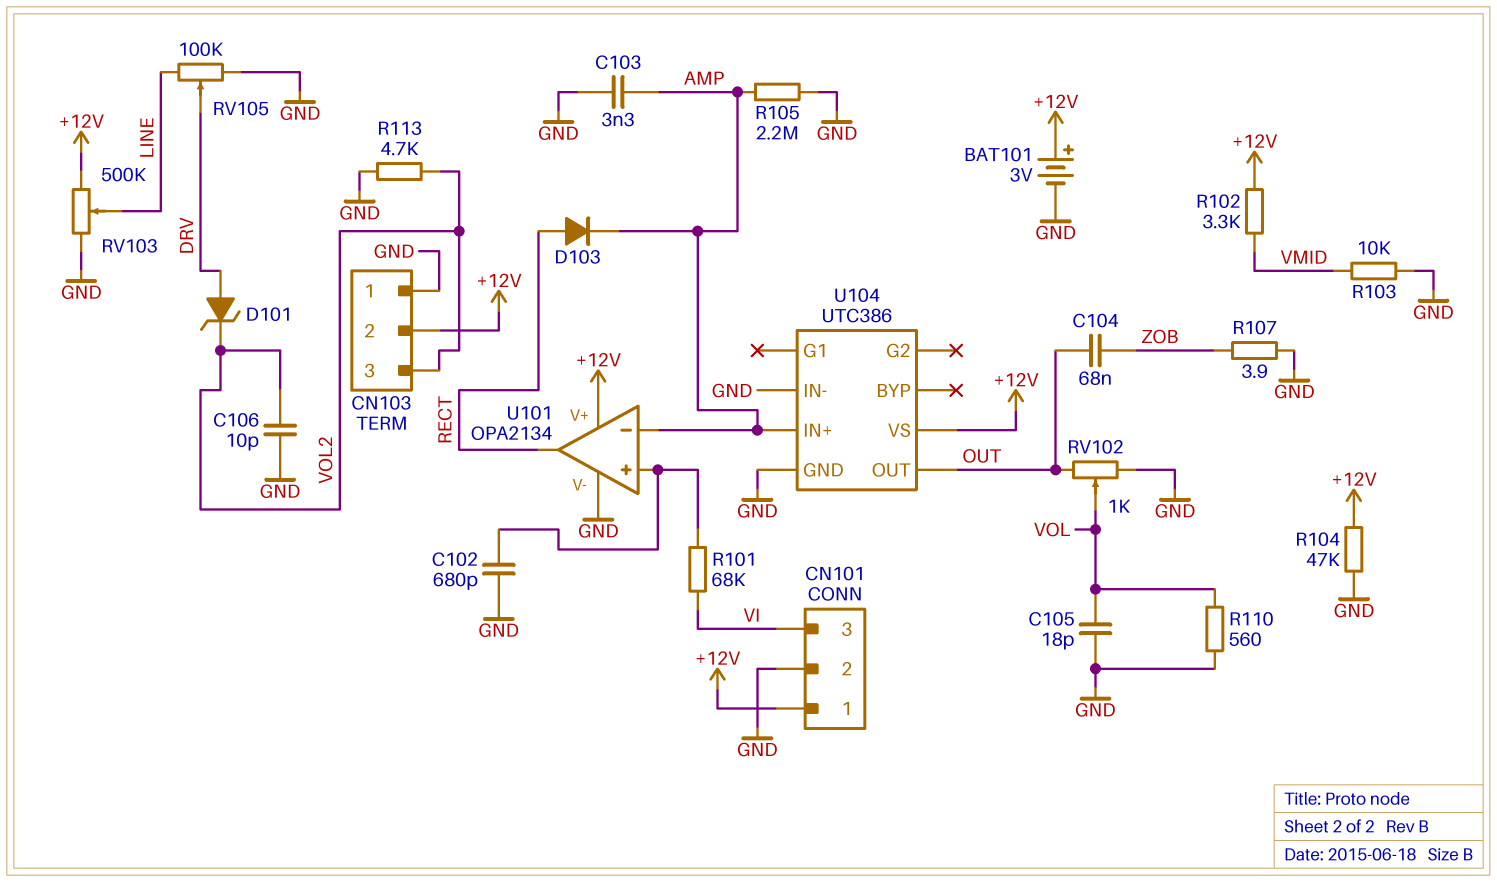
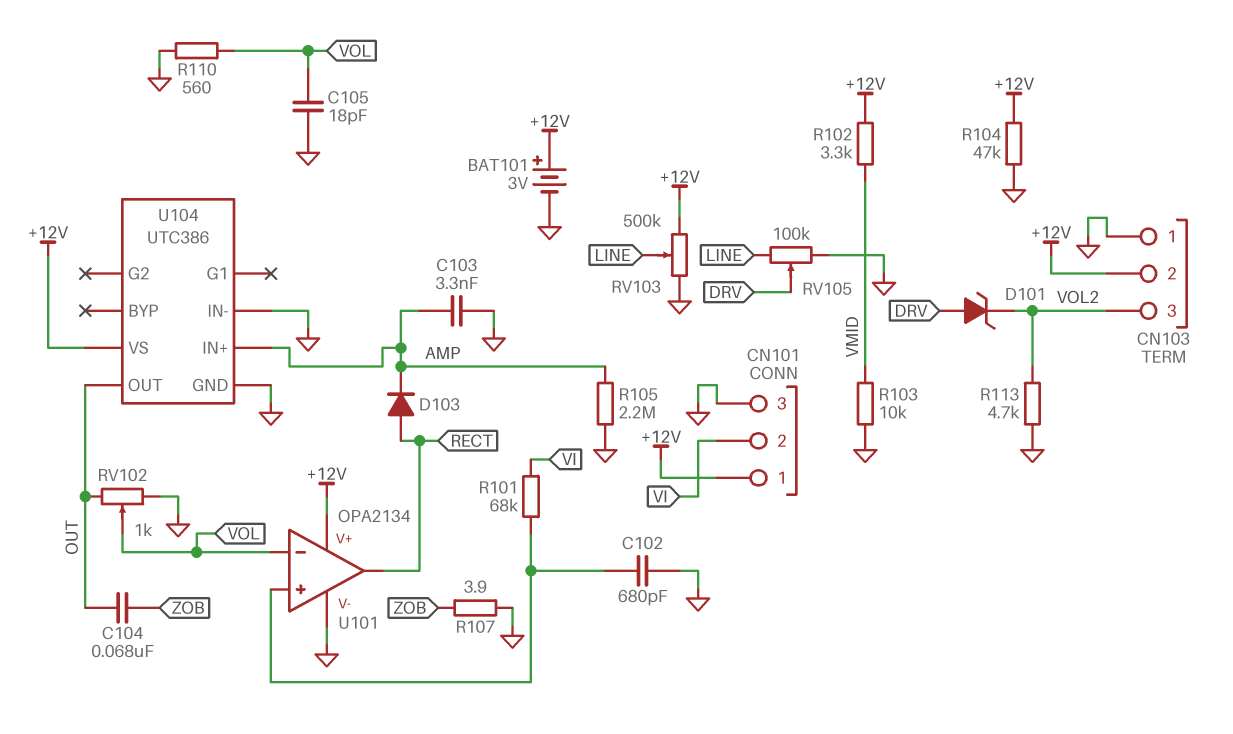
C106: 10pF (GND, VOL2) -> none
CN101 pin 2: GND -> VI
CN101 pin 3: VI -> GND
U101 pin in-: AMP -> VOL

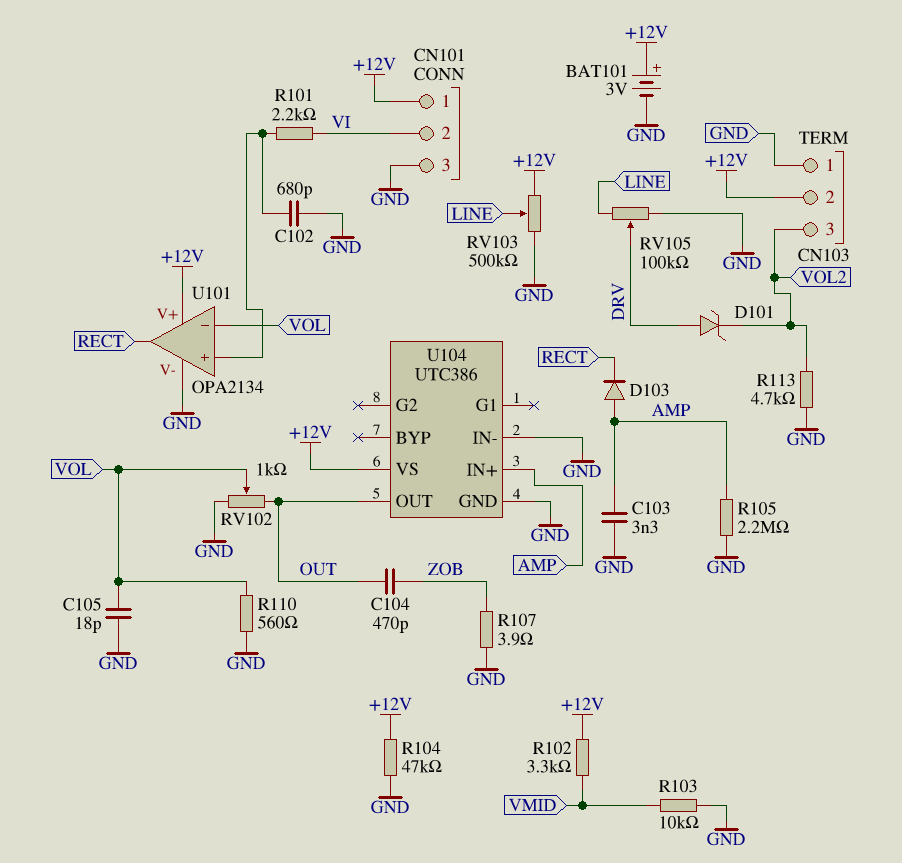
C104: 68nF (OUT, ZOB) -> 470pF (OUT, ZOB)
D103: diode (A RECT, K AMP) -> diode (A AMP, K RECT)
R101: 68k (U101/in+, VI) -> 2.2k (U101/in+, VI)

